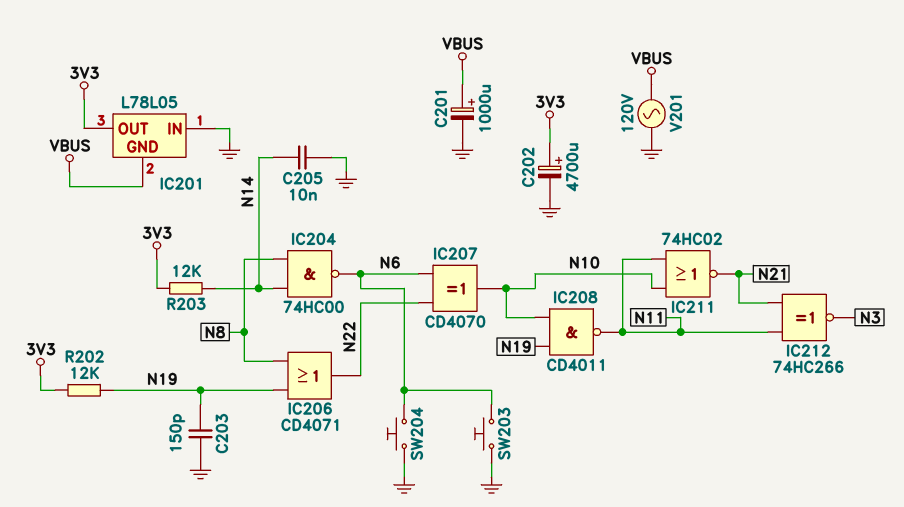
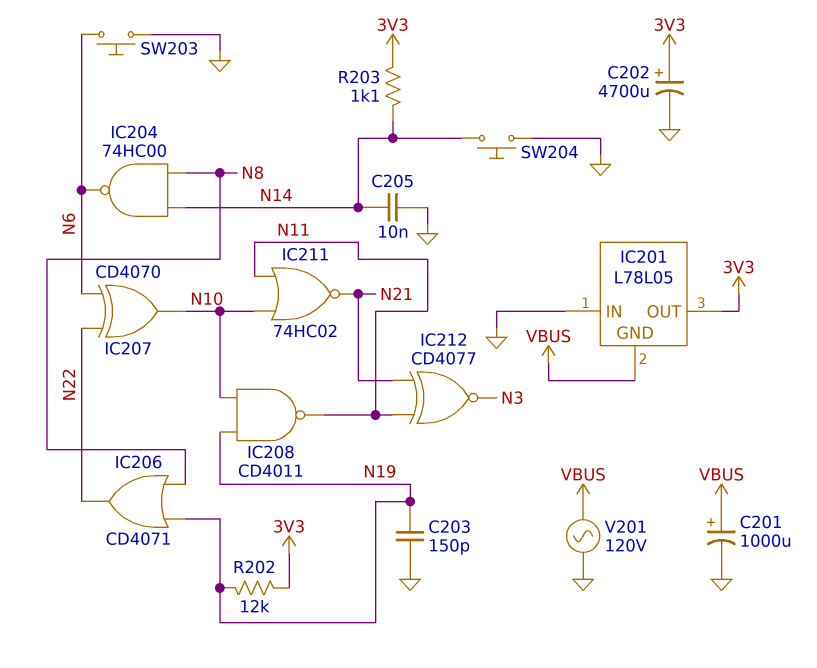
IC212: XNOR 74HC266 (in N11, in N21, out N3) -> XNOR CD4077 (in N11, in N21, out N3)
R203: 12k (3V3, N14) -> 1.1k (3V3, N14)
SW204: button (GND, N6) -> button (GND, N14)

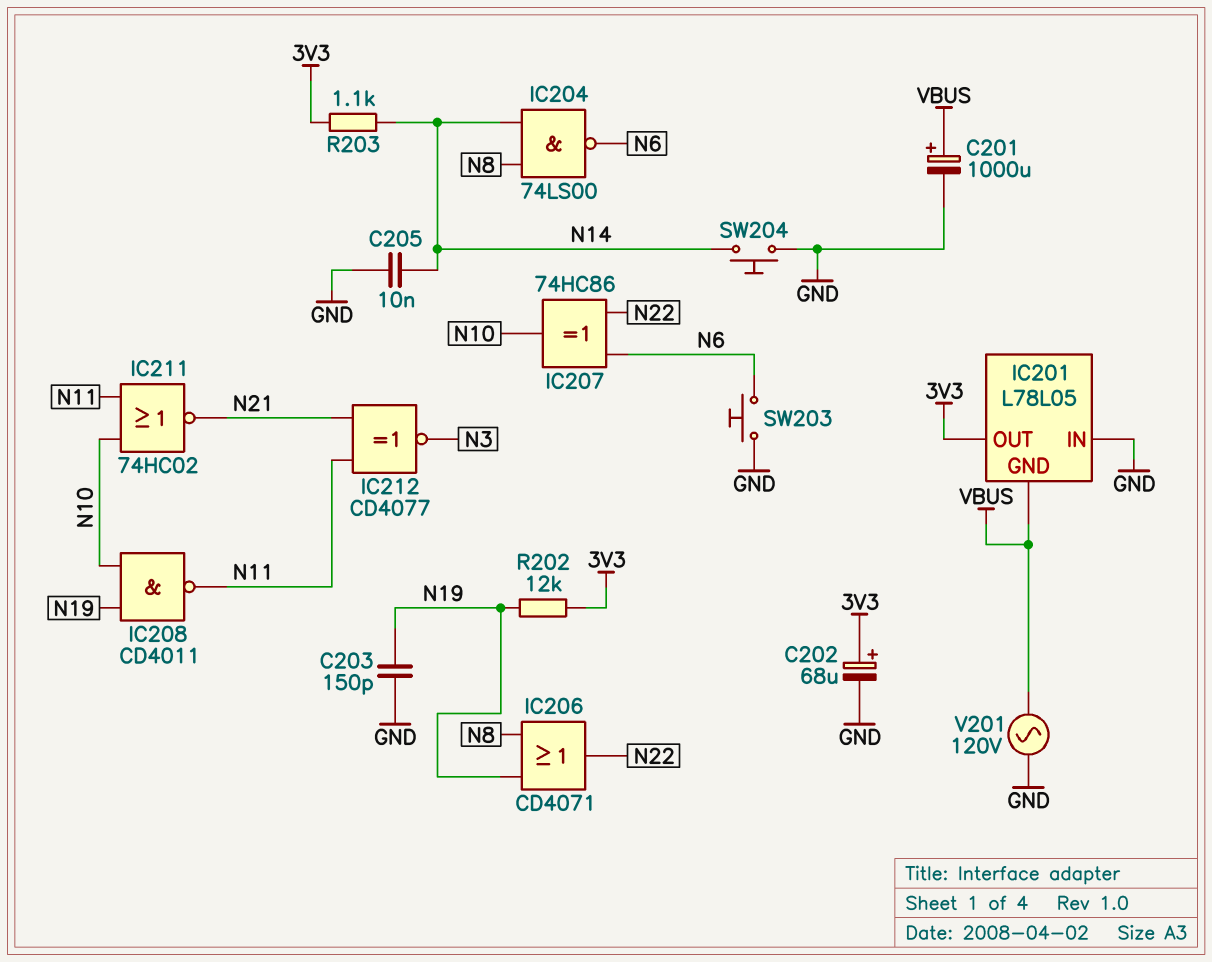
C202: 4700uF (plus 3V3, minus GND) -> 68uF (plus 3V3, minus GND)
IC204: NAND 74HC00 (in N8, in N14, out N6) -> NAND 74LS00 (in N8, in N14, out N6)
IC207: XOR CD4070 (in N6, in N22, out N10) -> XOR 74HC86 (in N6, in N22, out N10)

